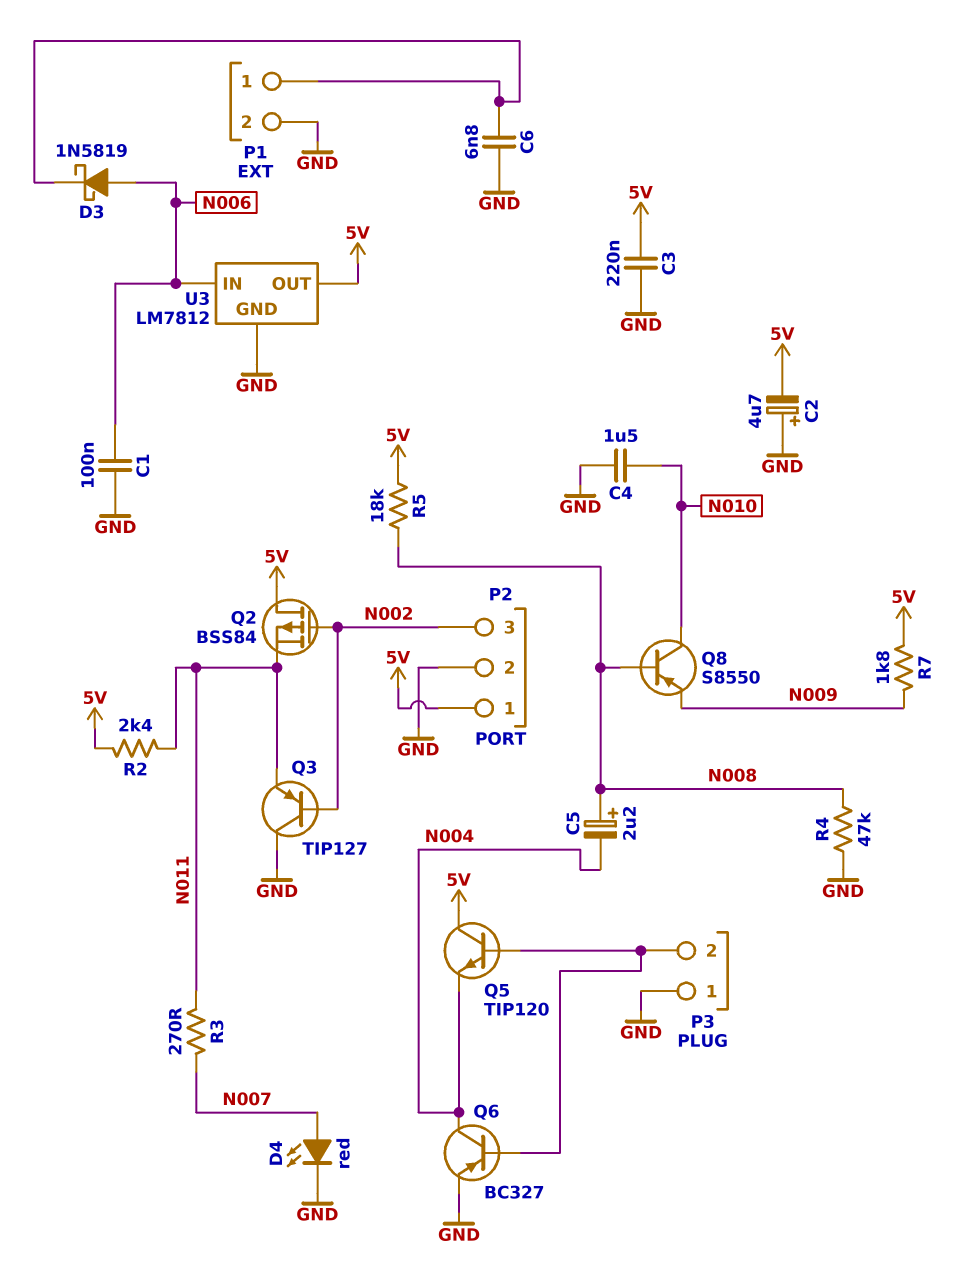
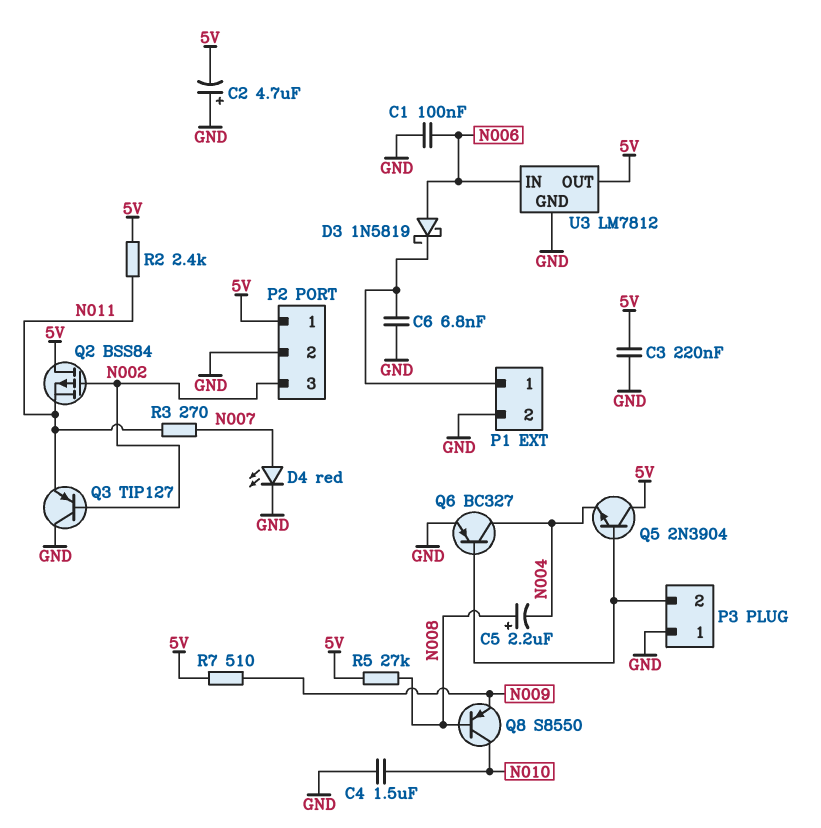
Q5: NPN TIP120 (B P3/2, C 5V, E N004) -> NPN 2N3904 (B P3/2, C 5V, E N004)
R4: 47k (GND, N008) -> none
R5: 18k (5V, N008) -> 27k (5V, N008)
R7: 1.8k (5V, N009) -> 510 (5V, N009)

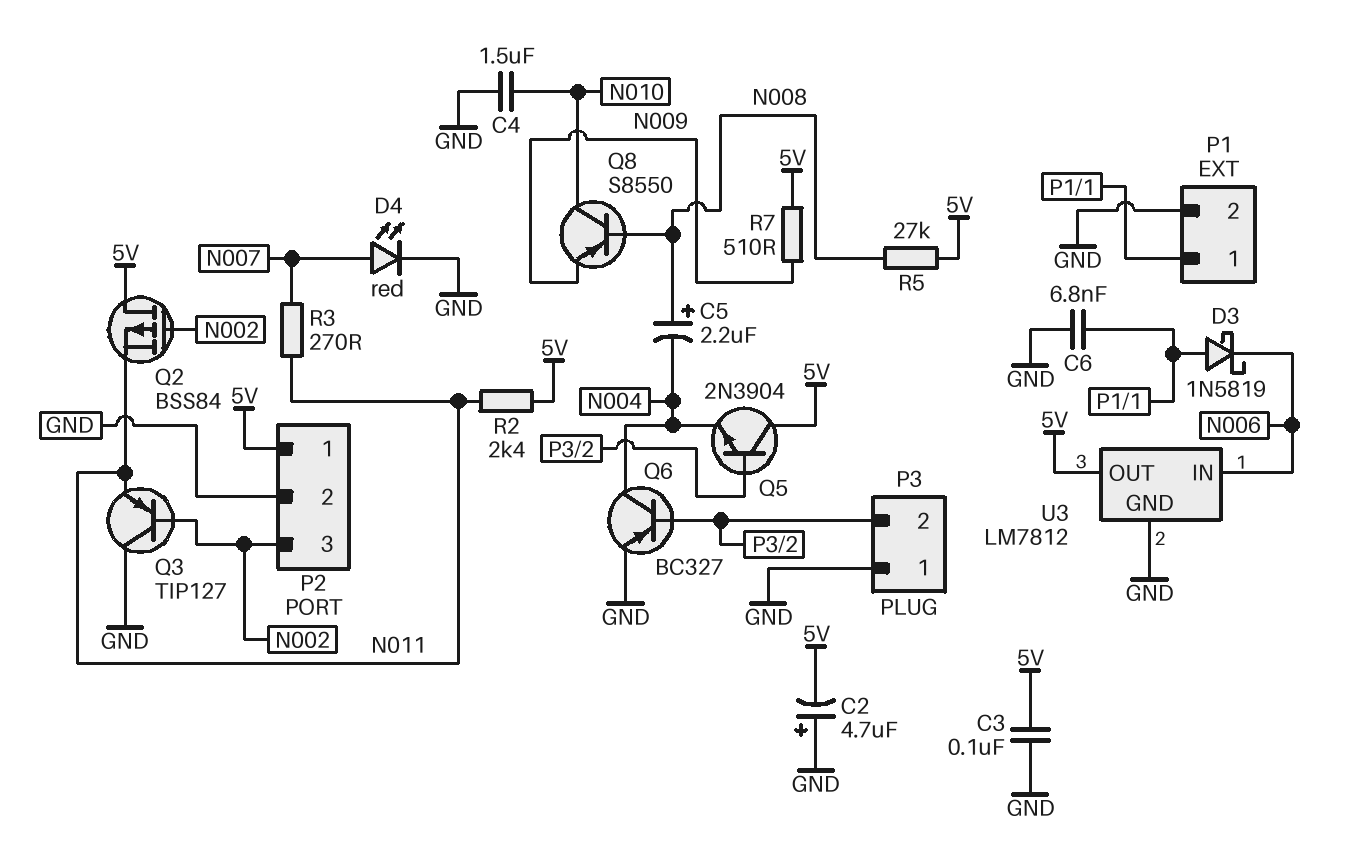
C1: 100nF (GND, N006) -> none
C3: 220nF (5V, GND) -> 100nF (5V, GND)
D3: schottky 1N5819 (A N006, K P1/1) -> schottky 1N5819 (A P1/1, K N006)

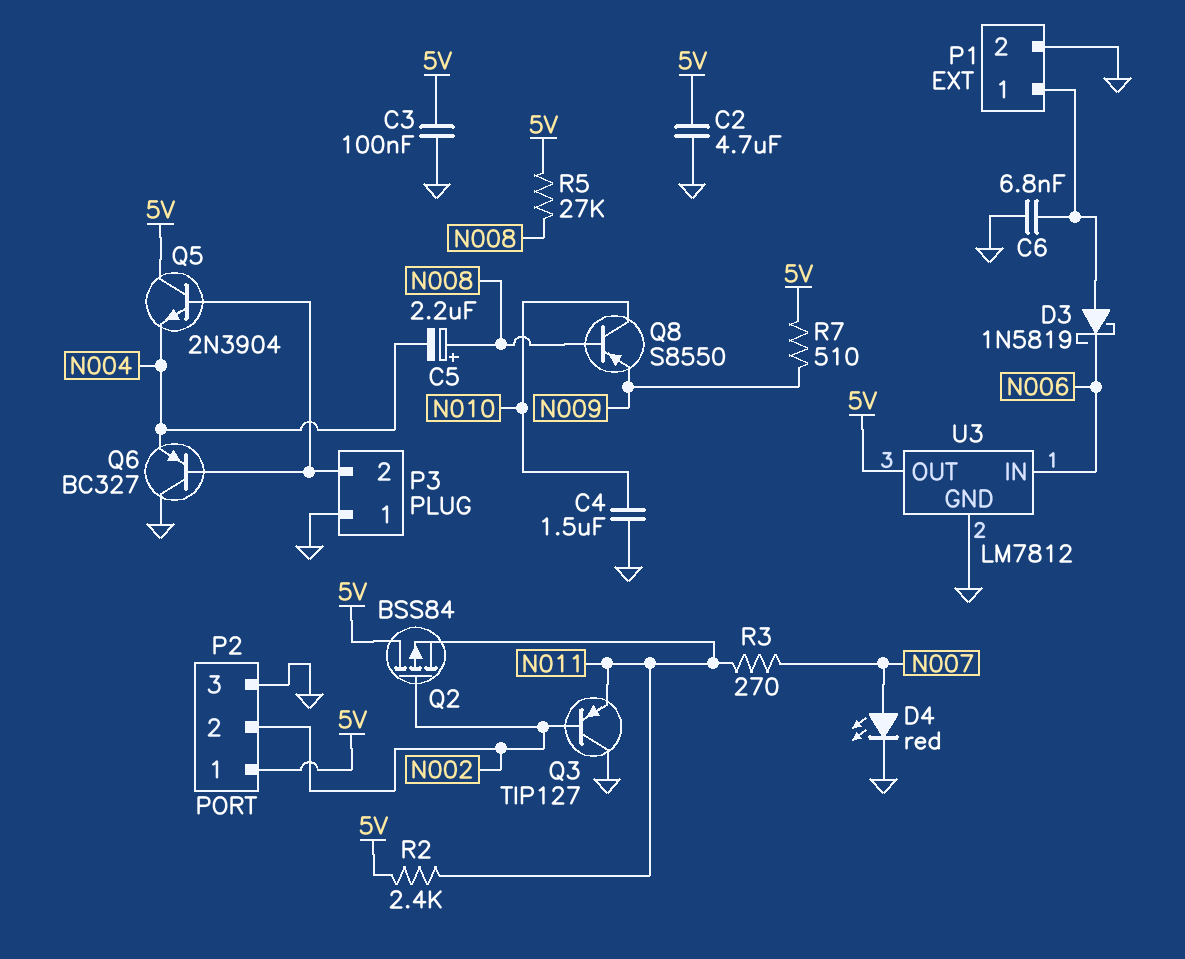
C2: 4.7uF (plus GND, minus 5V) -> 4.7uF (5V, GND)
P2 pin 2: GND -> N002
P2 pin 3: N002 -> GND
Q6: PNP BC327 (B P3/2, C N004, E GND) -> PNP BC327 (B P3/2, C GND, E N004)

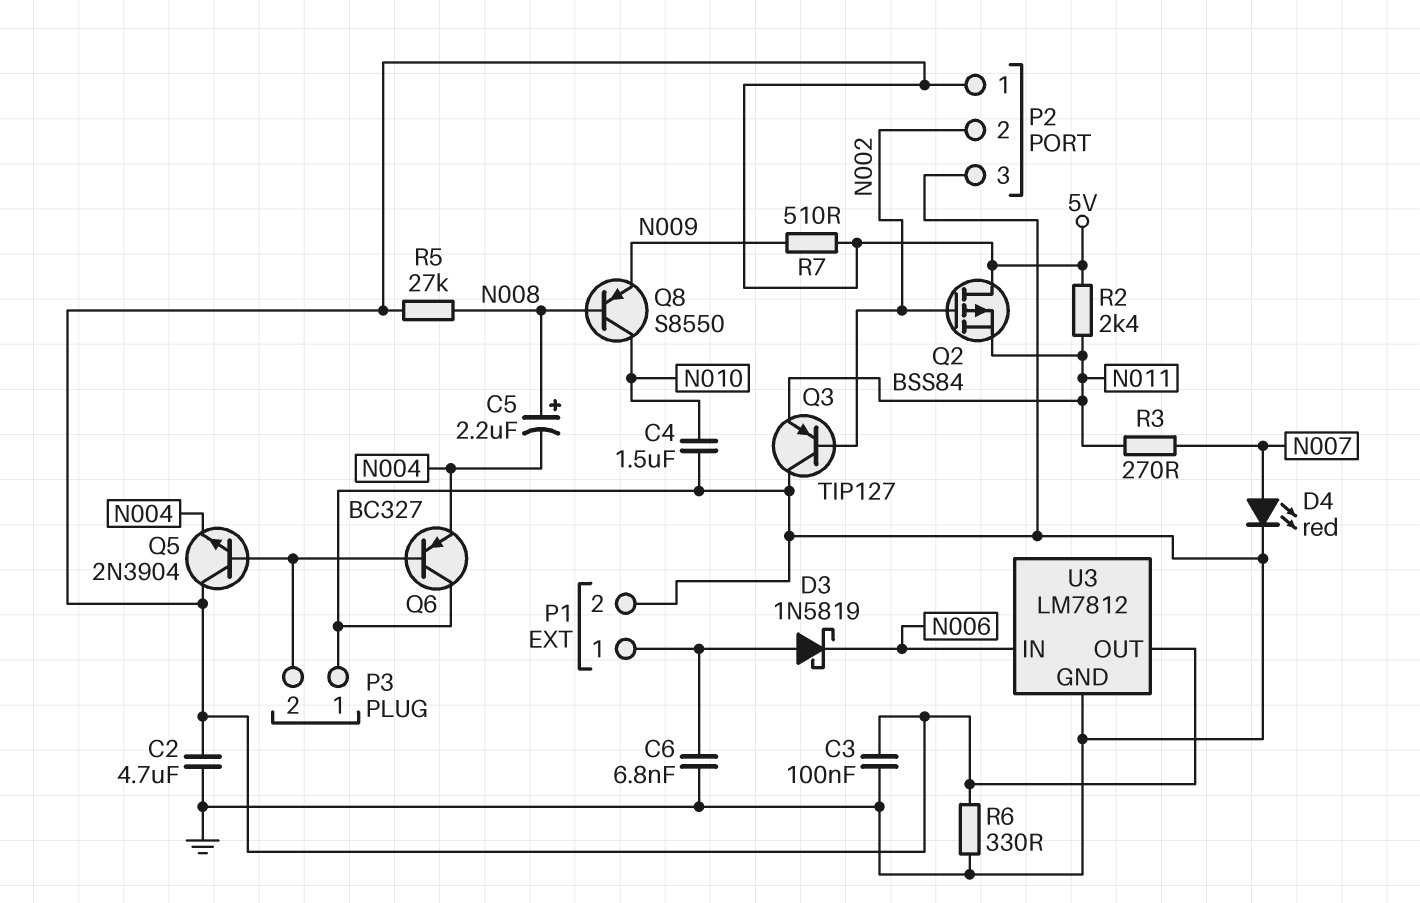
R6: none -> 330 (5V, GND)

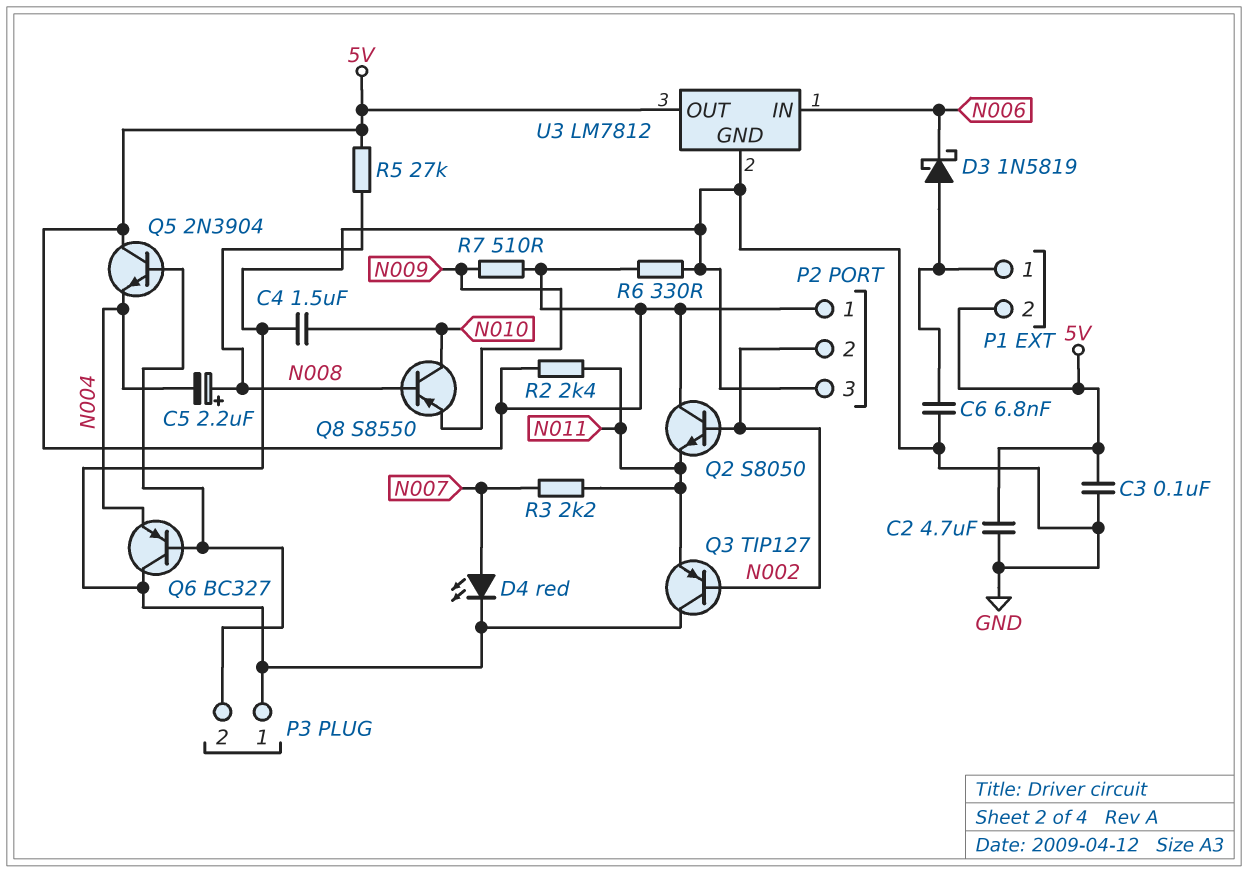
P1 pin 2: GND -> 5V
Q2: PMOS BSS84 (G N002, D 5V, S N011) -> NPN S8050 (B N002, C 5V, E N011)
R3: 270 (N007, N011) -> 2.2k (N007, N011)

